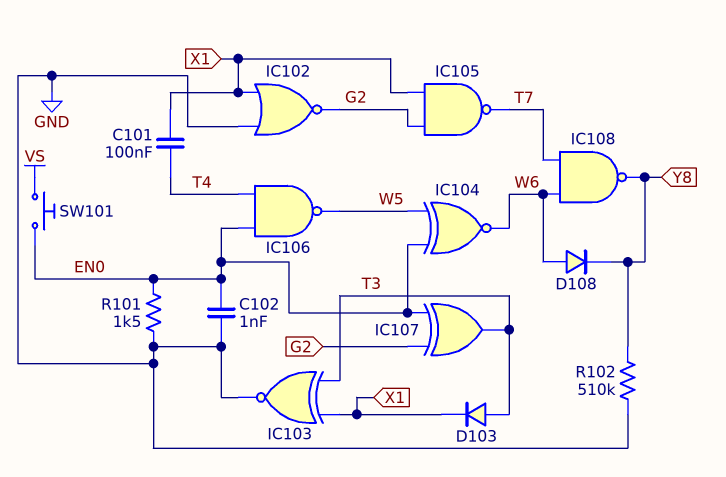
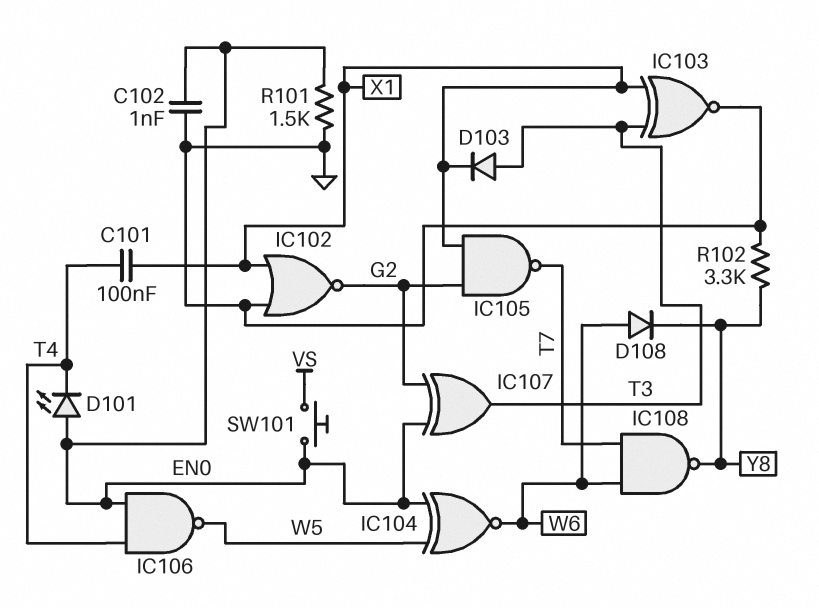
D101: none -> LED (A EN0, K T4)
R102: 510k (GND, Y8) -> 3.3k (GND, Y8)

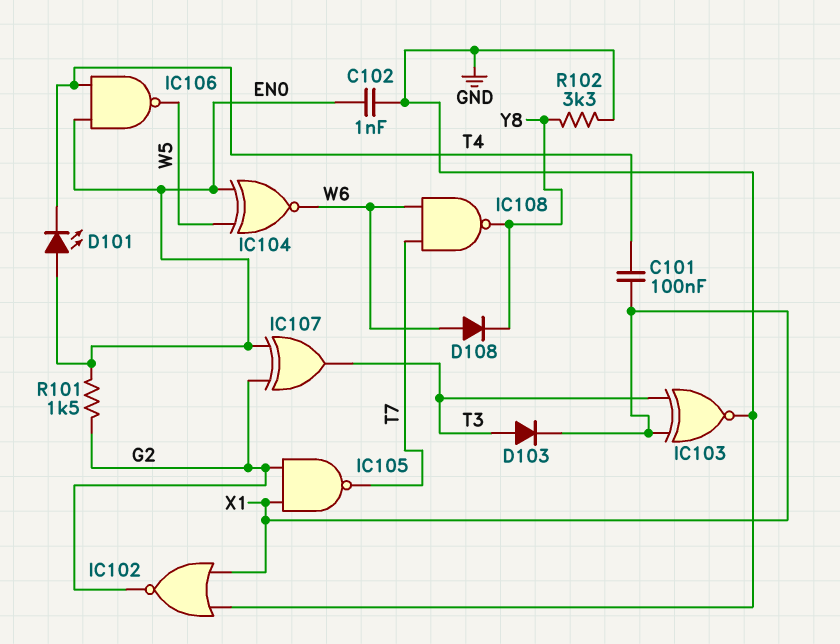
R101: 1.5k (EN0, GND) -> 1.5k (EN0, G2)
SW101: button (EN0, VS) -> none

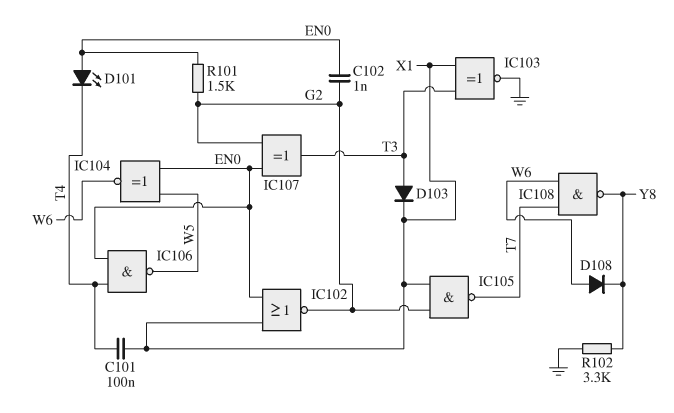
C102: 1nF (EN0, GND) -> 1nF (EN0, G2)
IC102: NOR (in GND, in X1, out G2) -> NOR (in EN0, in X1, out G2)

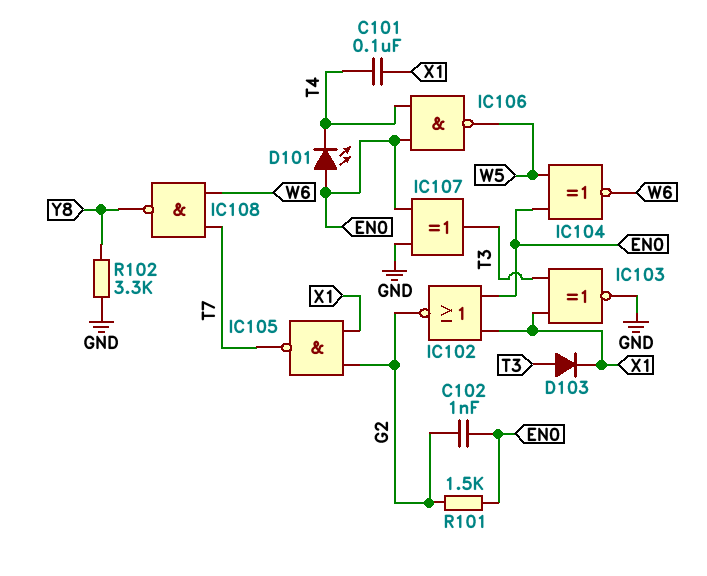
D108: diode (A W6, K Y8) -> none
IC107: XOR (in EN0, in G2, out T3) -> XOR (in EN0, in GND, out T3)

